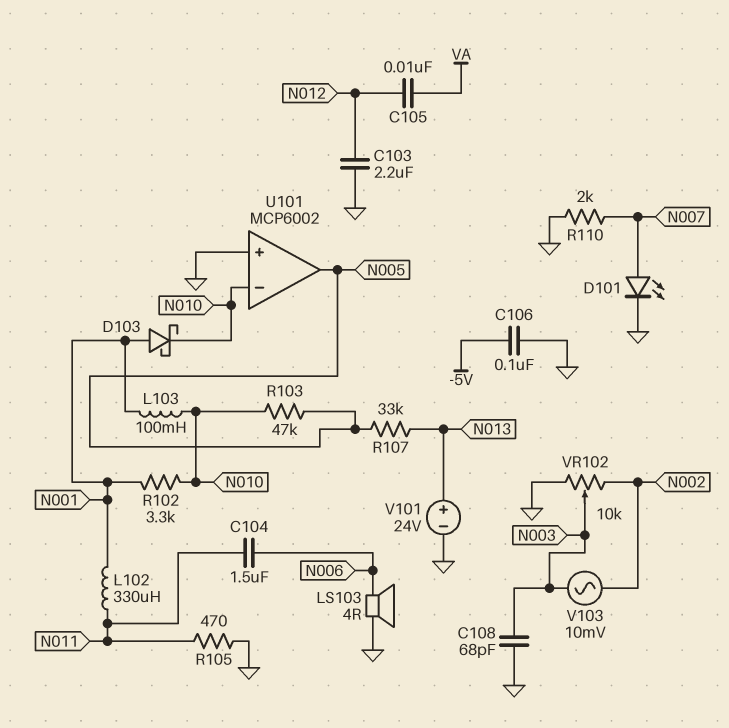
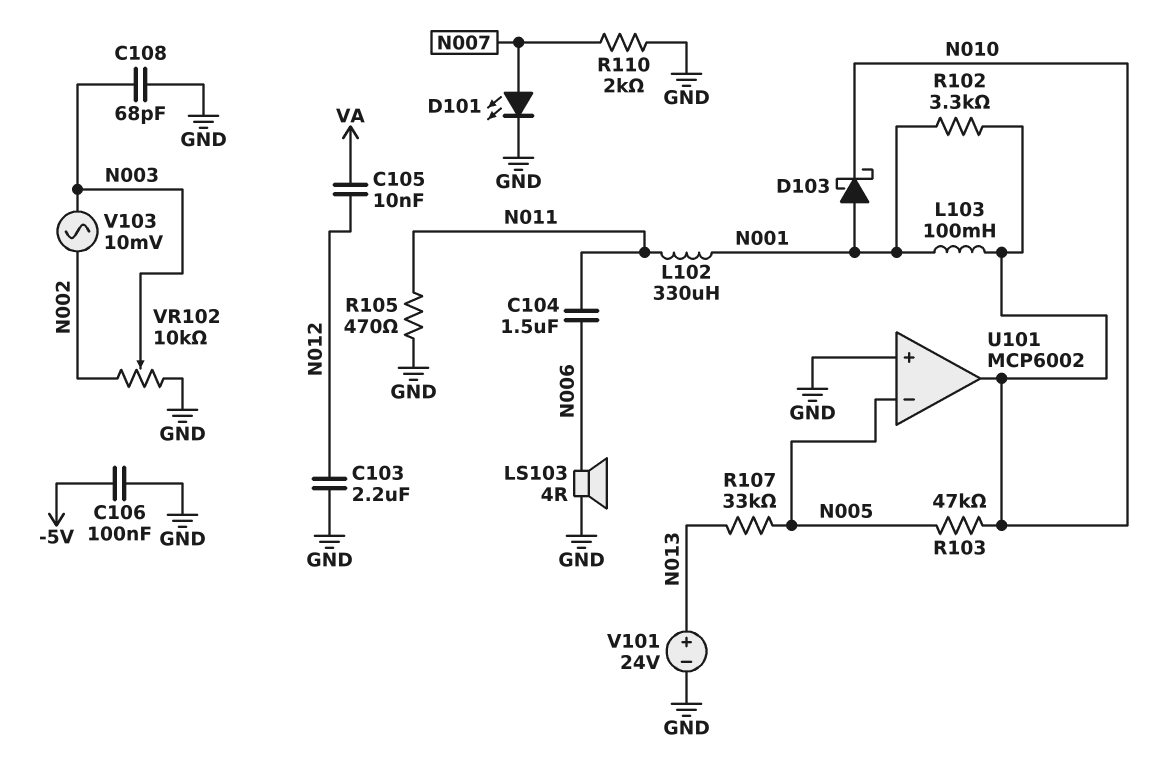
U101 pin in-: N010 -> N005
U101 pin out: N005 -> N010

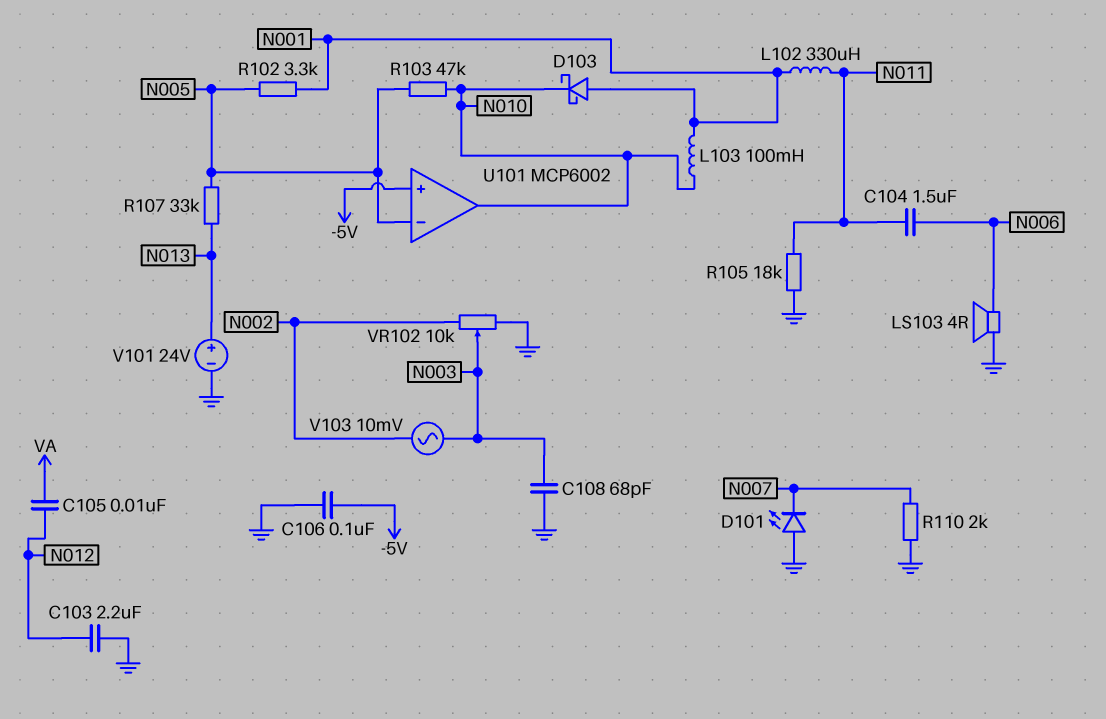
D101: LED (A N007, K GND) -> LED (A GND, K N007)
R102: 3.3k (N001, N010) -> 3.3k (N001, N005)
R105: 470 (GND, N011) -> 18k (GND, N011)
U101 pin in+: GND -> -5V

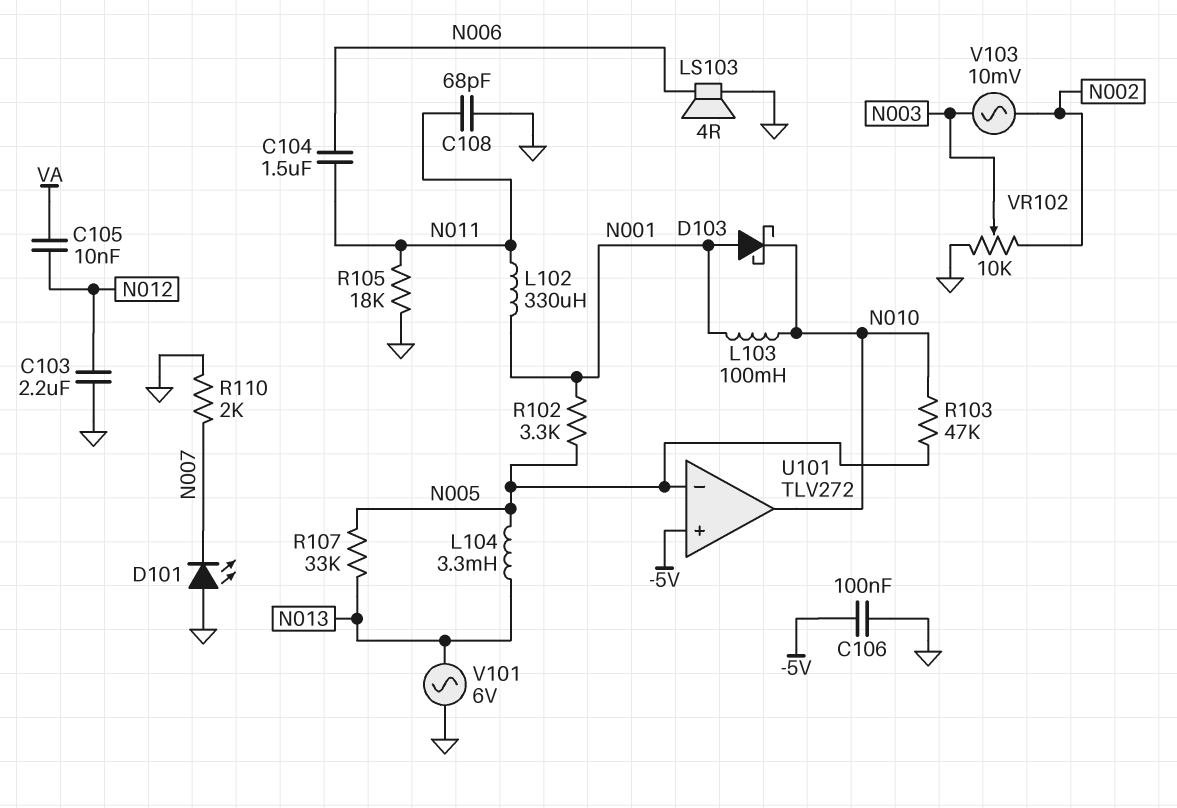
C108: 68pF (GND, N003) -> 68pF (GND, N011)
L104: none -> 3.3mH (N005, N013)
U101: MCP6002 -> TLV272
V101: 24V (plus N013, minus GND) -> AC 6V (GND, N013)

